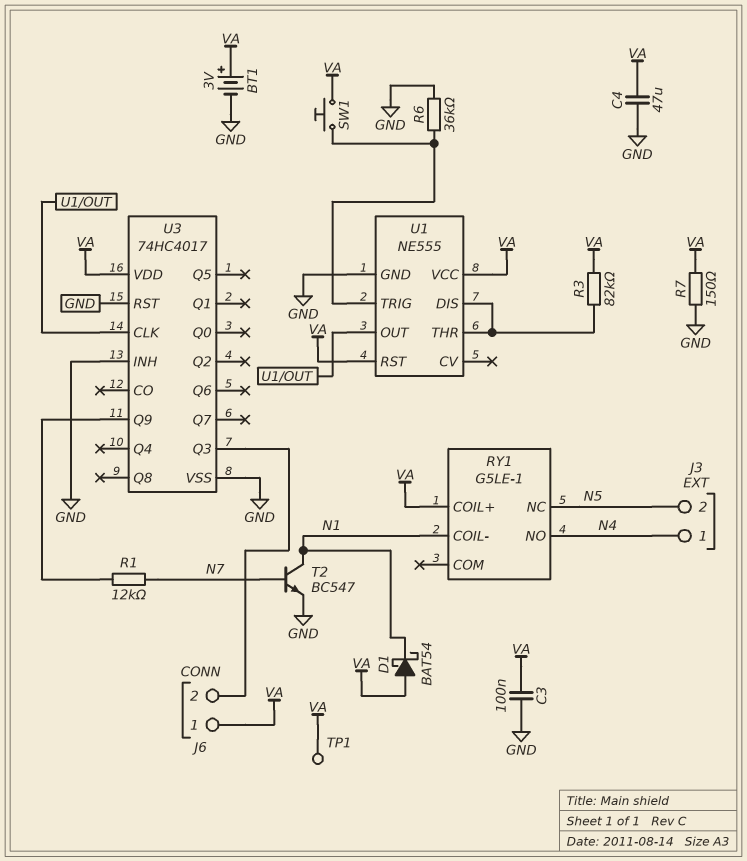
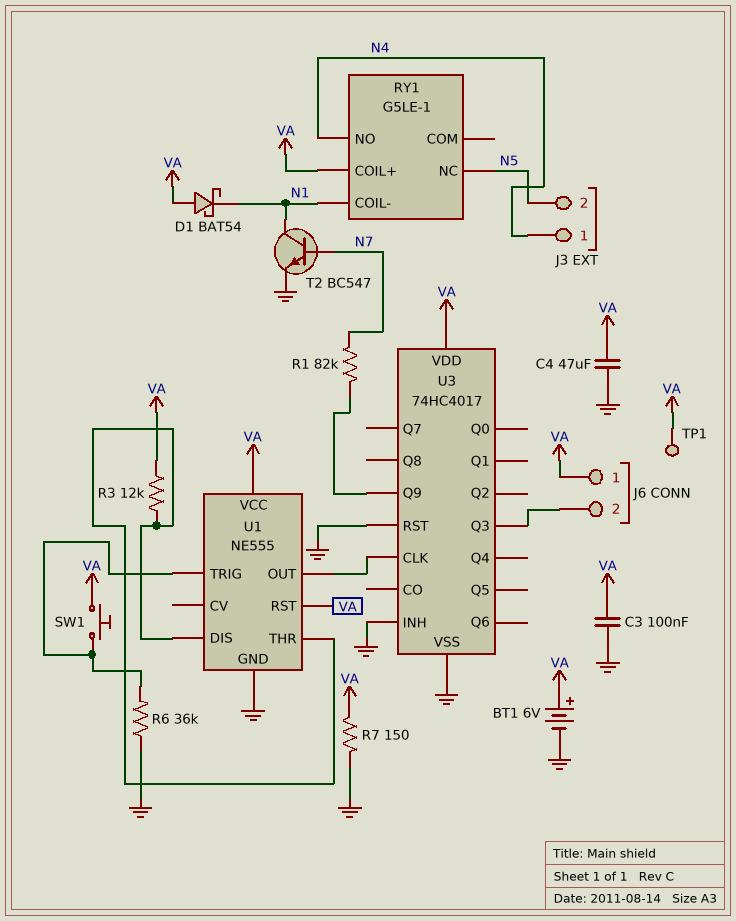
BT1: 3V (plus VA, minus GND) -> 6V (plus VA, minus GND)
R1: 12k (N7, U3/Q9) -> 82k (N7, U3/Q9)
R3: 82k (U1/DIS, VA) -> 12k (U1/DIS, VA)

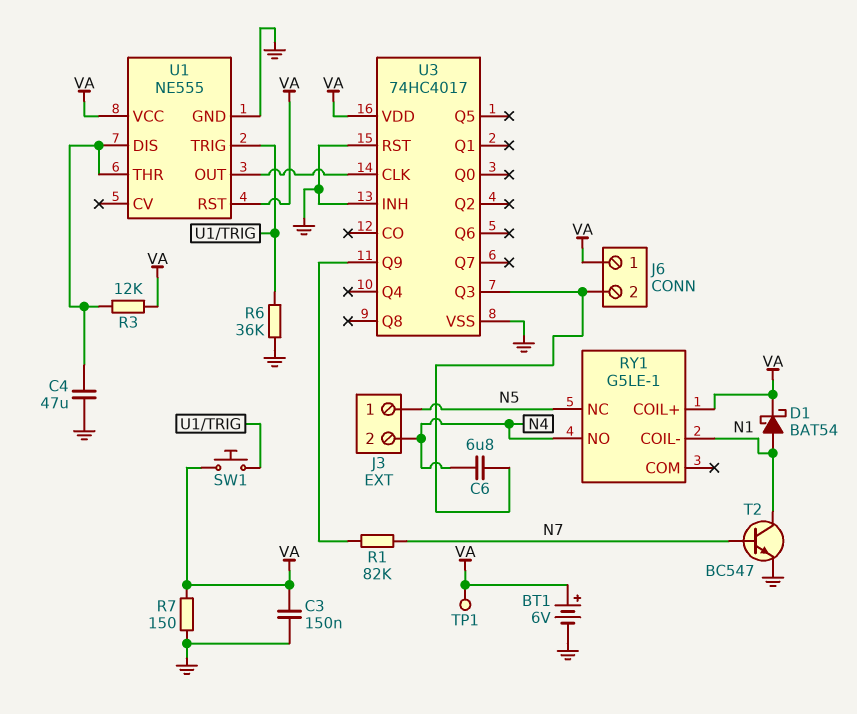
C3: 100nF (GND, VA) -> 150nF (GND, VA)
C4: 47uF (GND, VA) -> 47uF (GND, U1/DIS)
C6: none -> 6.8uF (J6/2, N4)
D1: schottky BAT54 (A VA, K N1) -> schottky BAT54 (A N1, K VA)
J3 pin 1: N4 -> N5
J3 pin 2: N5 -> N4

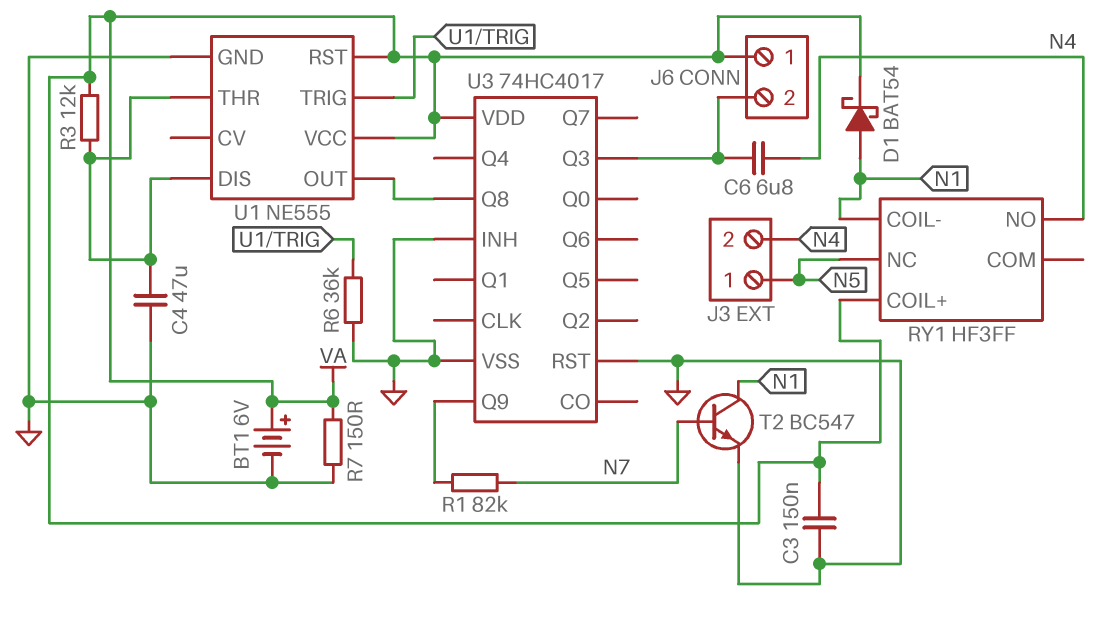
RY1: G5LE-1 -> HF3FF
SW1: button (U1/TRIG, VA) -> none
TP1: test point (VA) -> none
U3 pin CLK: U1/OUT -> none
U3 pin Q8: none -> U1/OUT

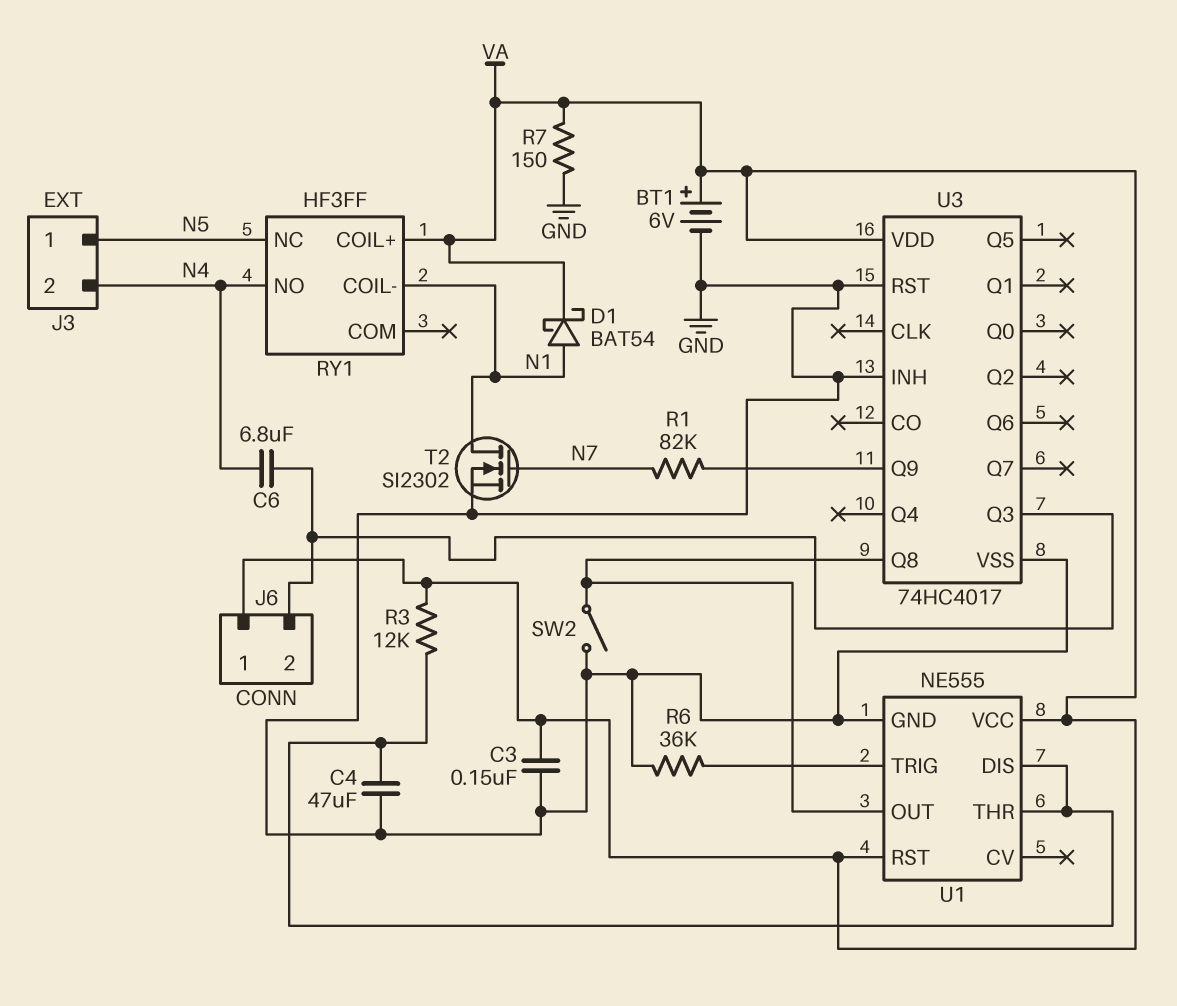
SW2: none -> switch (GND, U1/OUT)
T2: NPN BC547 (B N7, C N1, E GND) -> NMOS SI2302 (G N7, D N1, S GND)

